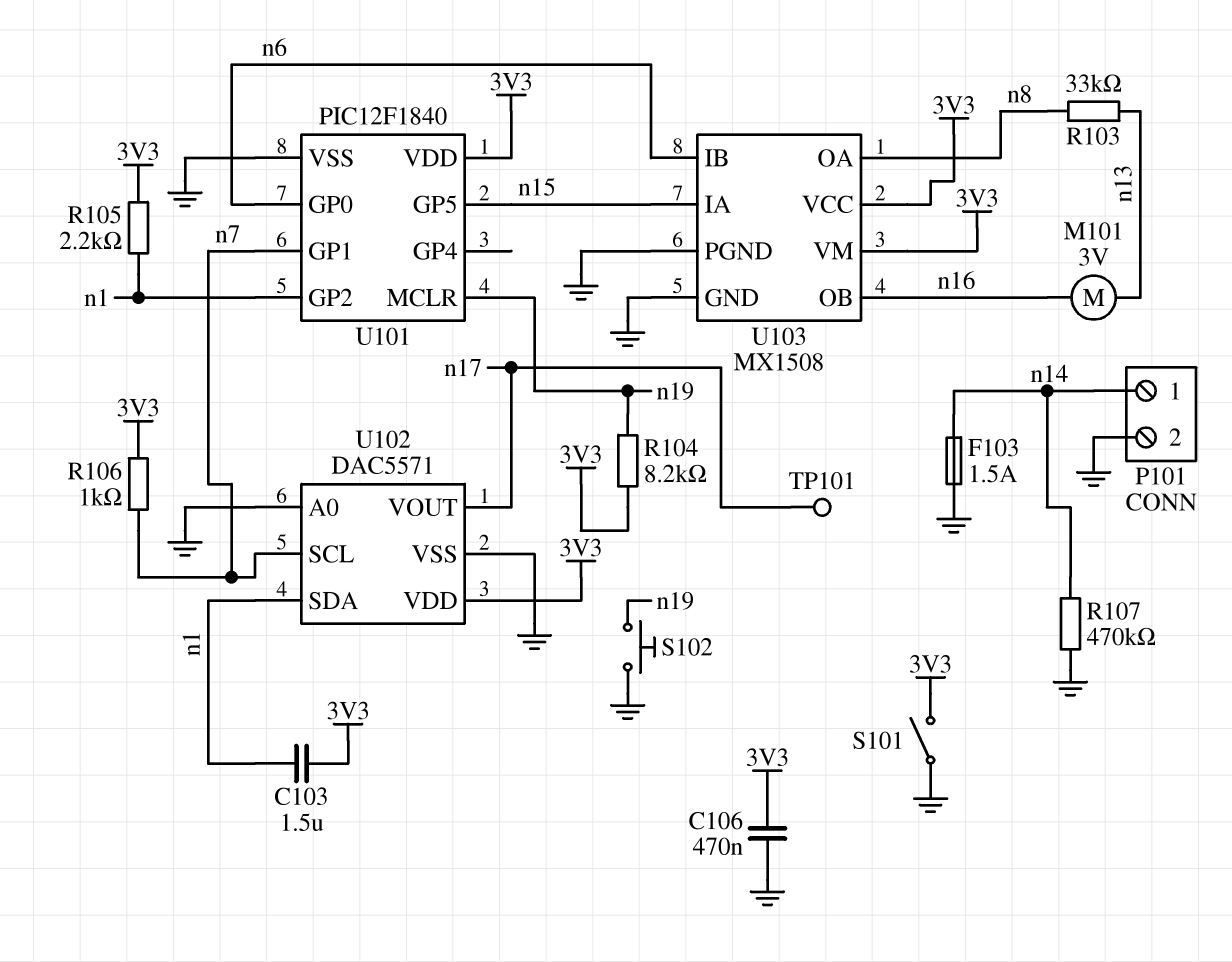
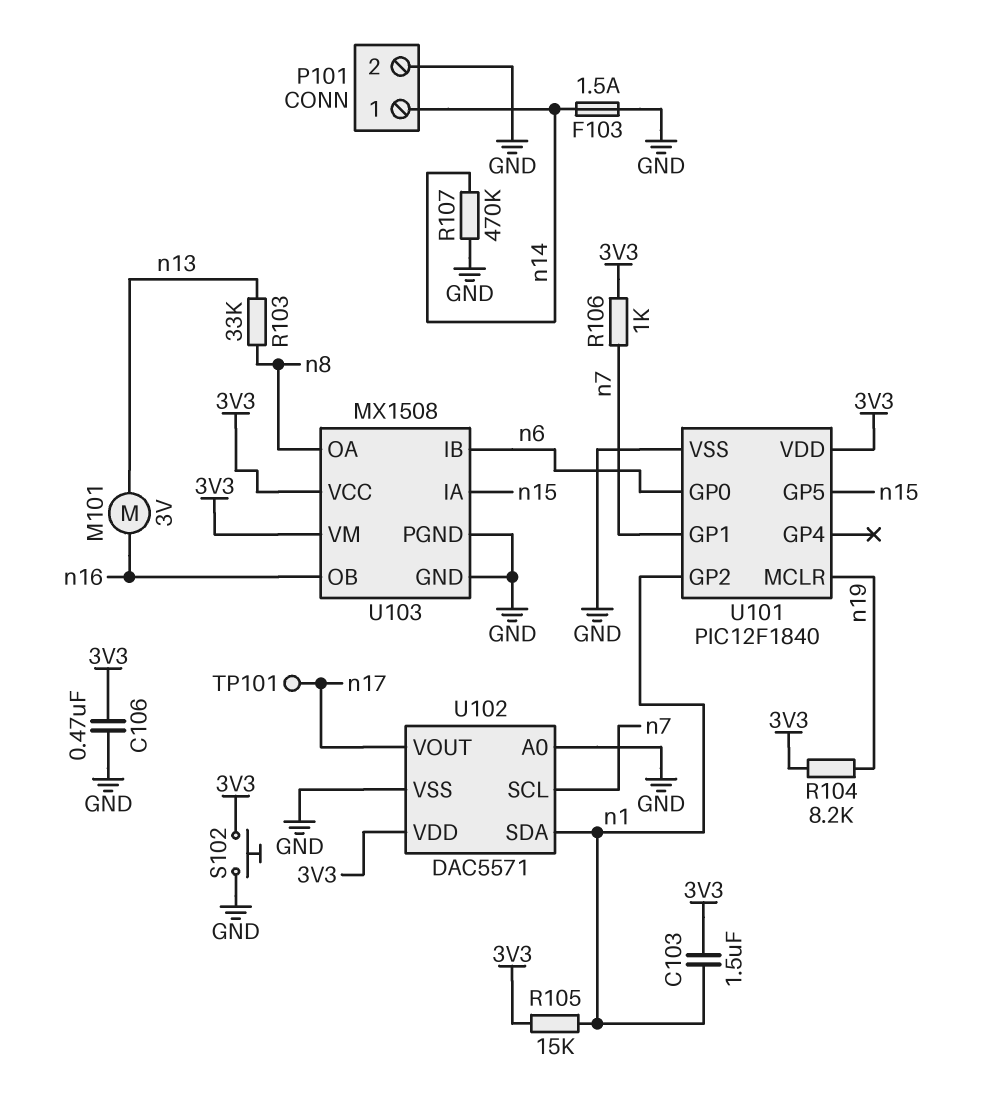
R105: 2.2k (3V3, n1) -> 15k (3V3, n1)
S101: switch (3V3, GND) -> none
S102: button (GND, n19) -> button (3V3, GND)

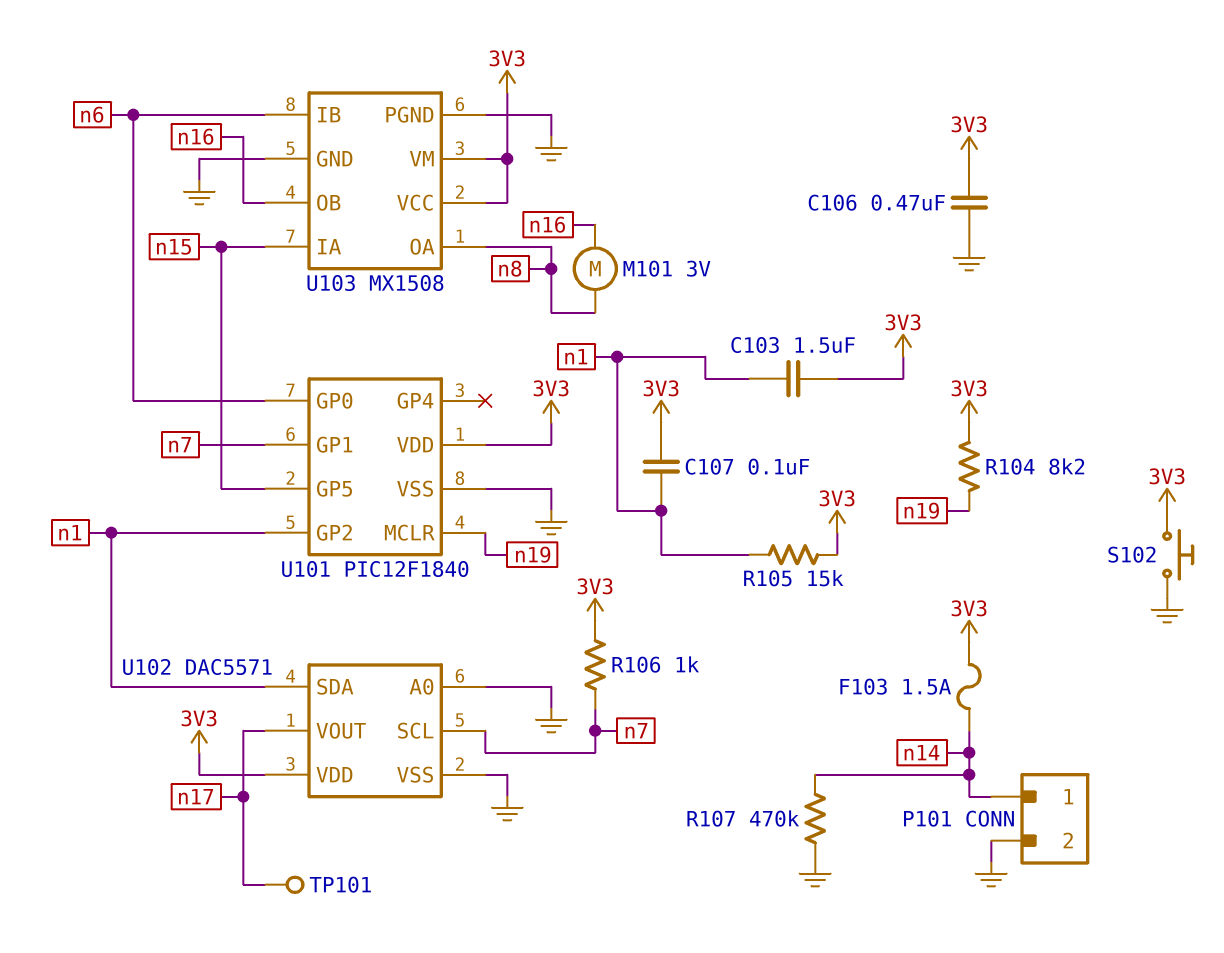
C107: none -> 100nF (3V3, n1)
F103: 1.5A (GND, n14) -> 1.5A (3V3, n14)
M101: motor 3V (n13, n16) -> motor 3V (n8, n16)
R103: 33k (n8, n13) -> none

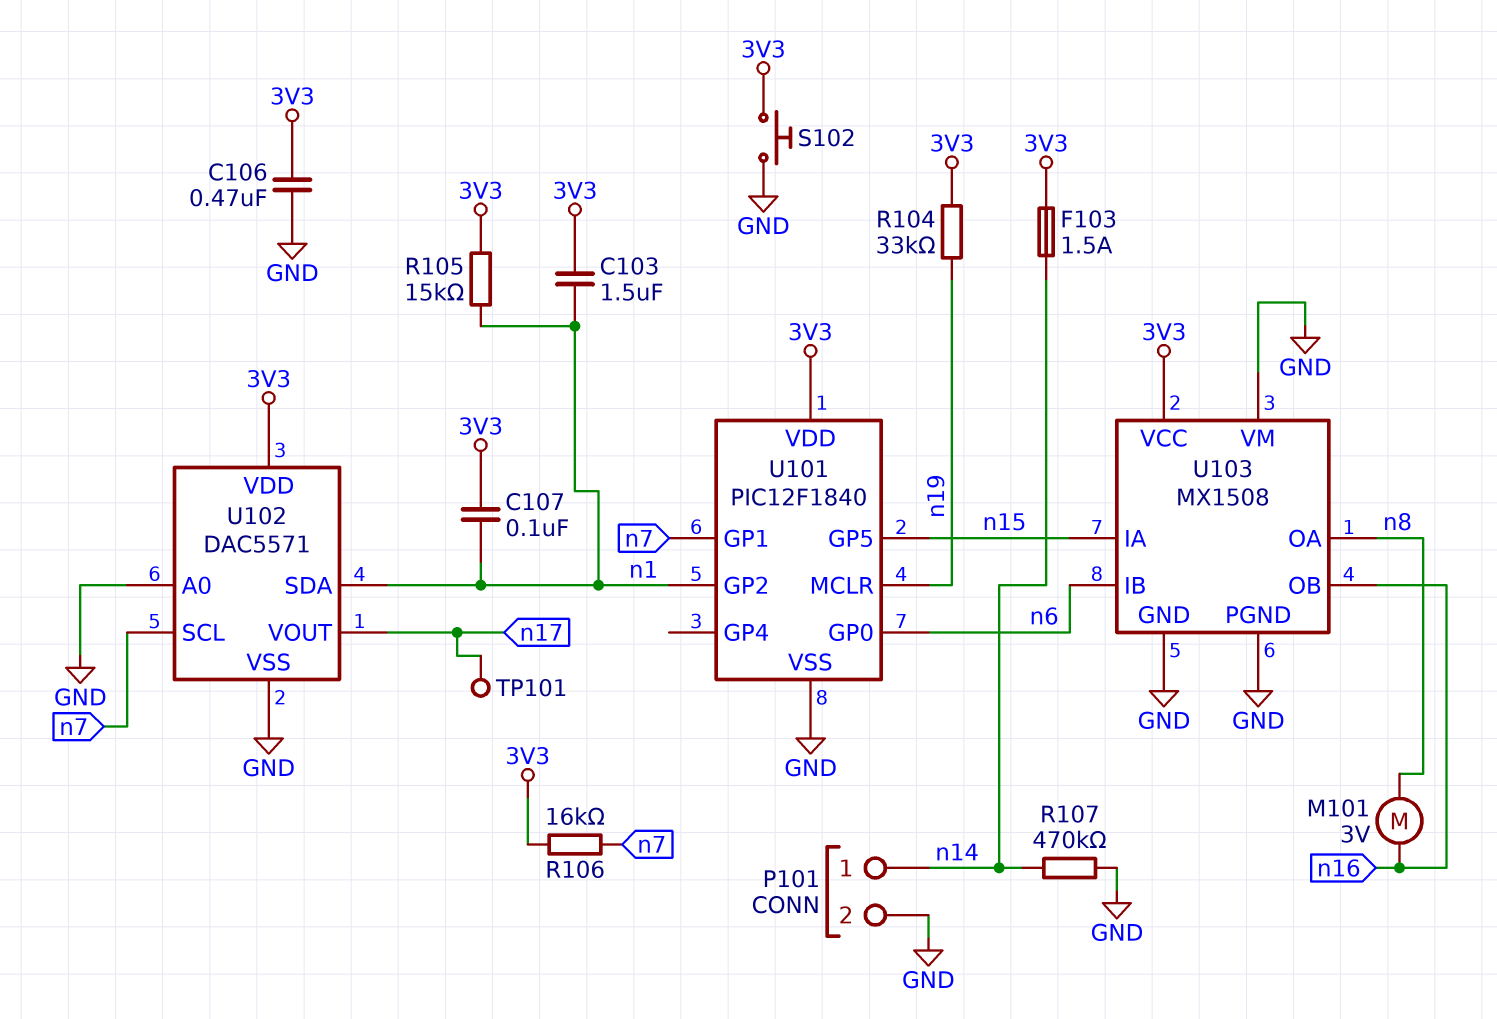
R104: 8.2k (3V3, n19) -> 33k (3V3, n19)
R106: 1k (3V3, n7) -> 16k (3V3, n7)
U103 pin VM: 3V3 -> GND

